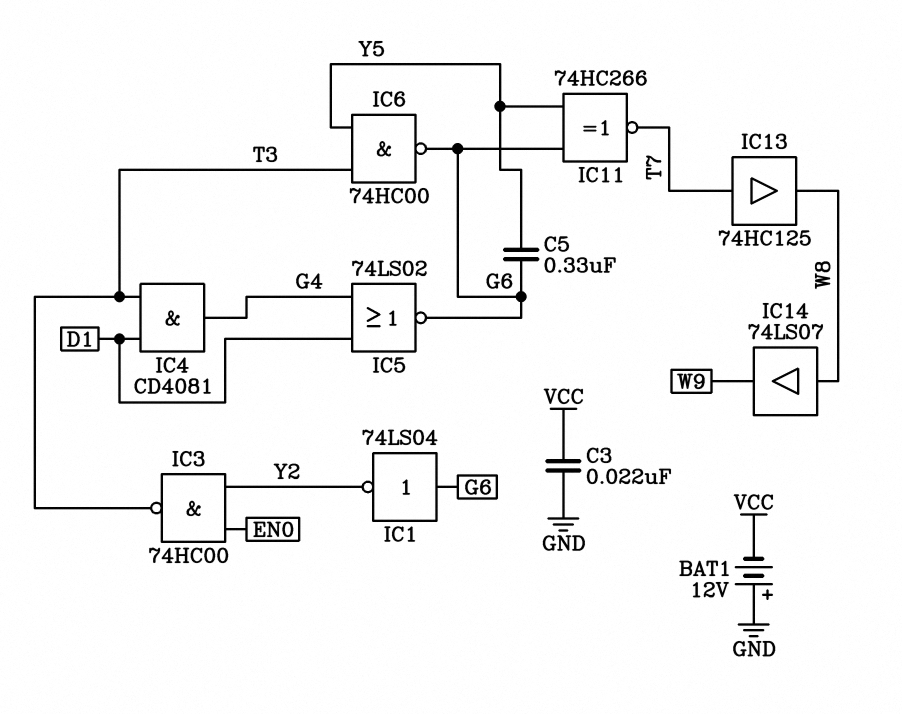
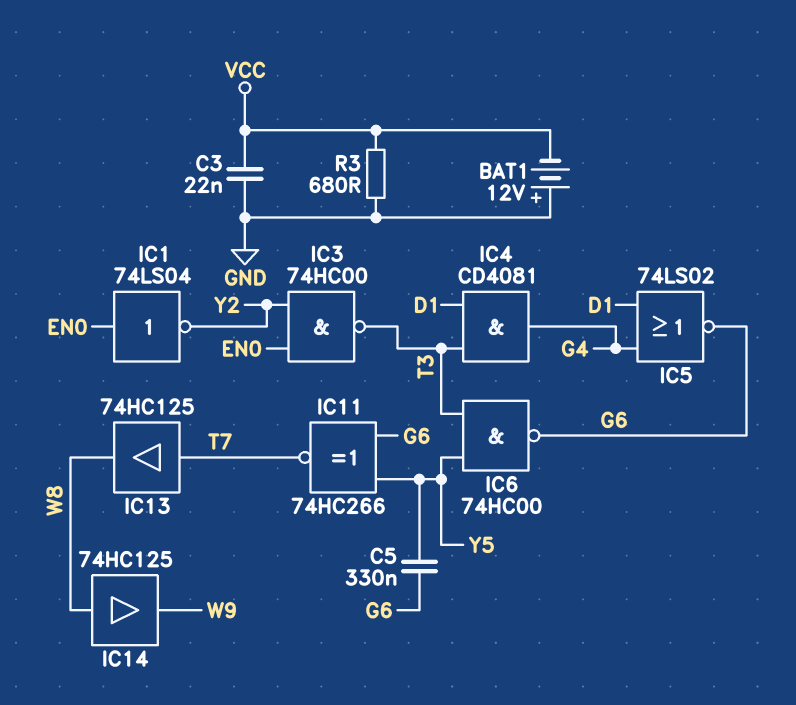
IC1: NOT 74LS04 (in G6, out Y2) -> NOT 74LS04 (in EN0, out Y2)
IC14: buffer 74LS07 (in W8, out W9) -> buffer 74HC125 (in W8, out W9)
R3: none -> 680 (GND, VCC)

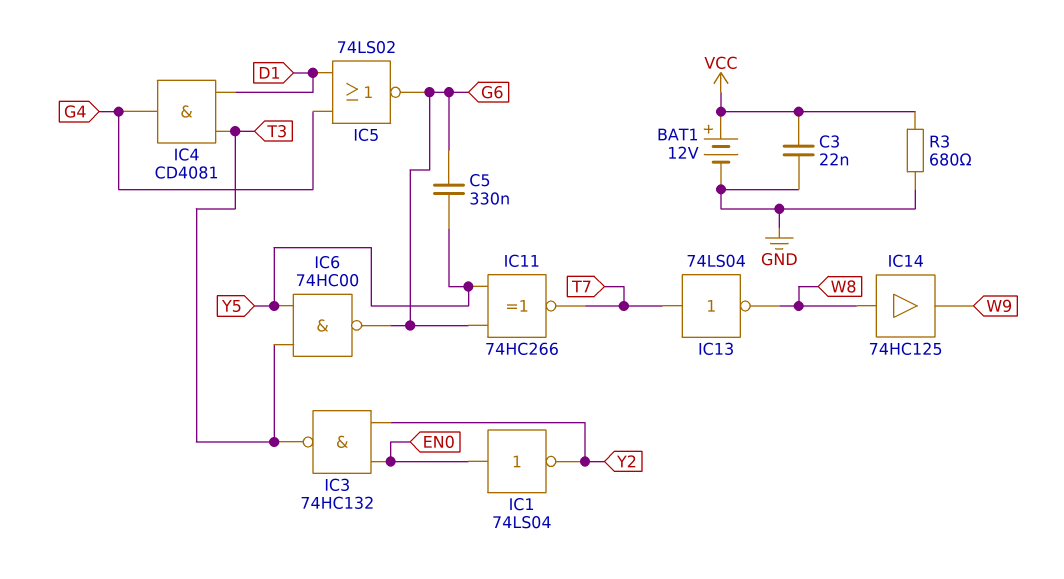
BAT1: 12V (plus GND, minus VCC) -> 12V (plus VCC, minus GND)
IC3: NAND 74HC00 (in EN0, in Y2, out T3) -> NAND 74HC132 (in EN0, in Y2, out T3)
IC13: buffer 74HC125 (in T7, out W8) -> NOT 74LS04 (in T7, out W8)

